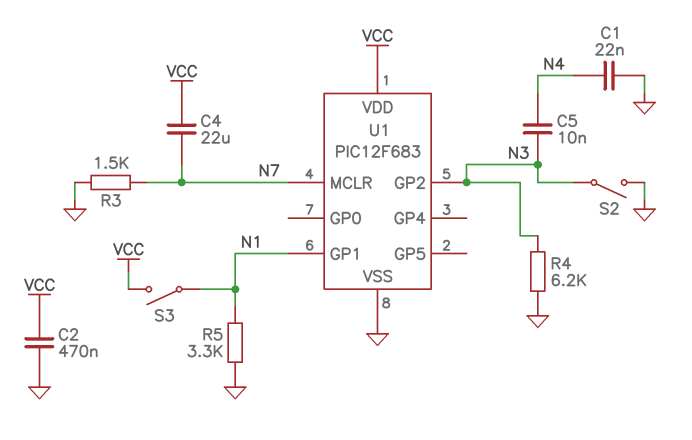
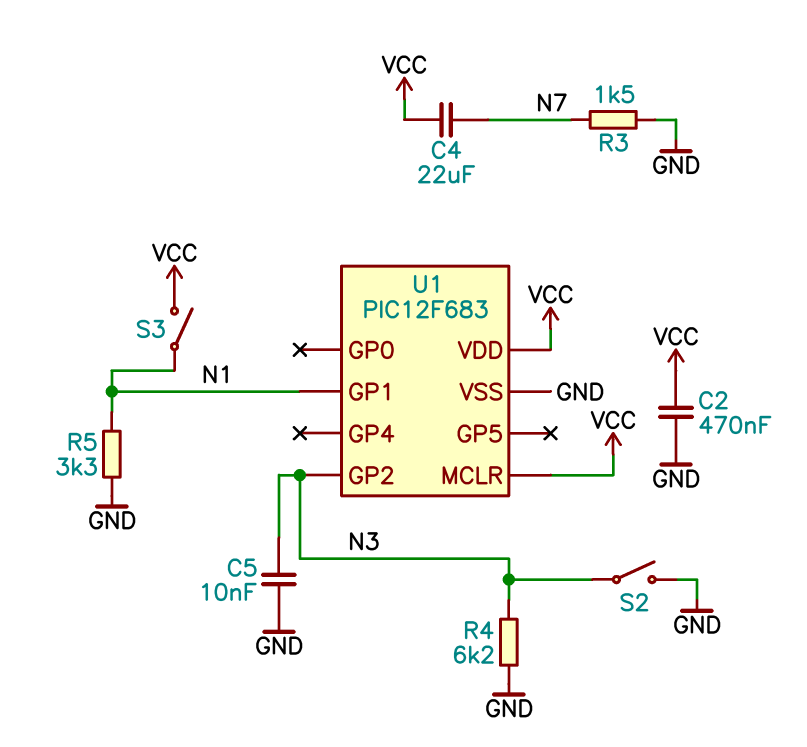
C1: 22nF (GND, N4) -> none
C5: 10nF (N3, N4) -> 10nF (GND, N3)
U1 pin MCLR: N7 -> VCC

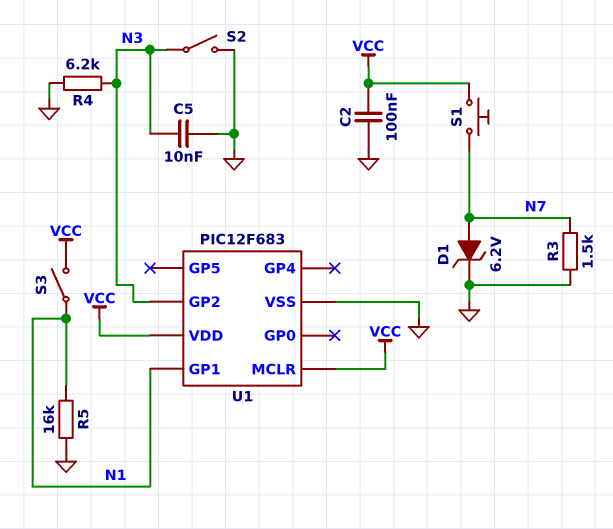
C2: 470nF (GND, VCC) -> 100nF (GND, VCC)
C4: 22uF (N7, VCC) -> none
D1: none -> zener 6.2V (A N7, K GND)
R5: 3.3k (GND, N1) -> 16k (GND, N1)
S1: none -> button (N7, VCC)

